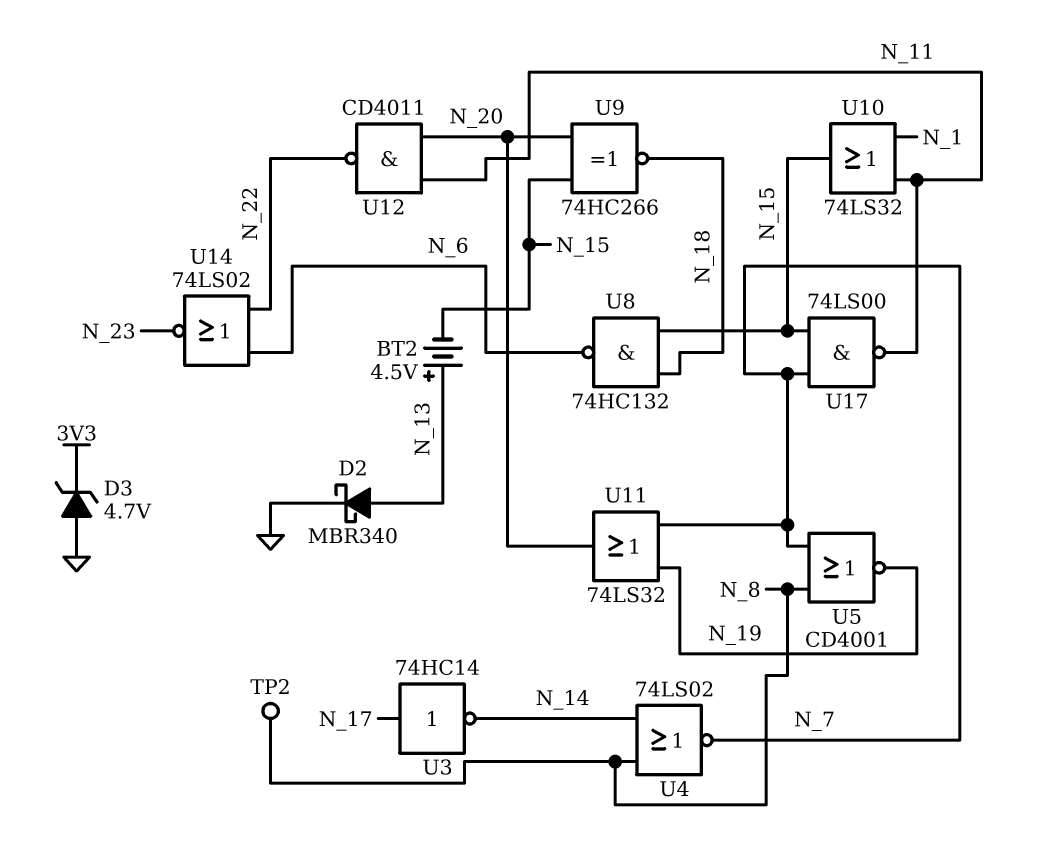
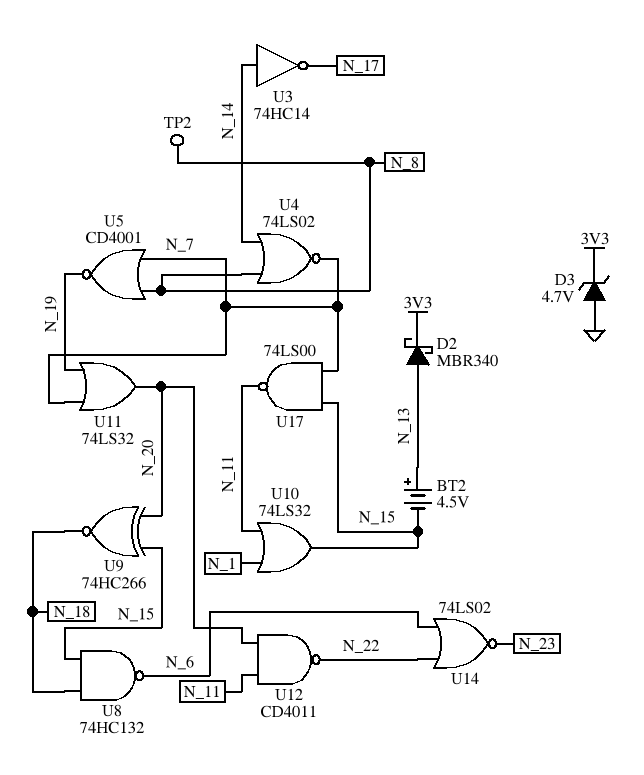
D2: schottky MBR340 (A N_13, K GND) -> schottky MBR340 (A N_13, K 3V3)
U3: NOT 74HC14 (in N_17, out N_14) -> NOT 74HC14 (in N_14, out N_17)

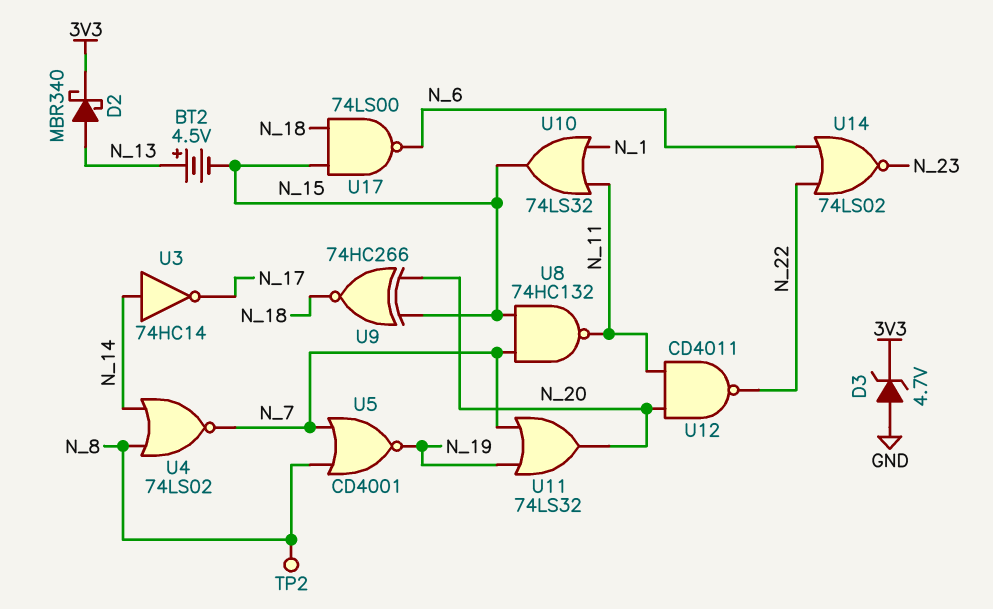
U8: NAND 74HC132 (in N_15, in N_18, out N_6) -> NAND 74HC132 (in N_7, in N_15, out N_11)
U17: NAND 74LS00 (in N_7, in N_15, out N_11) -> NAND 74LS00 (in N_15, in N_18, out N_6)

